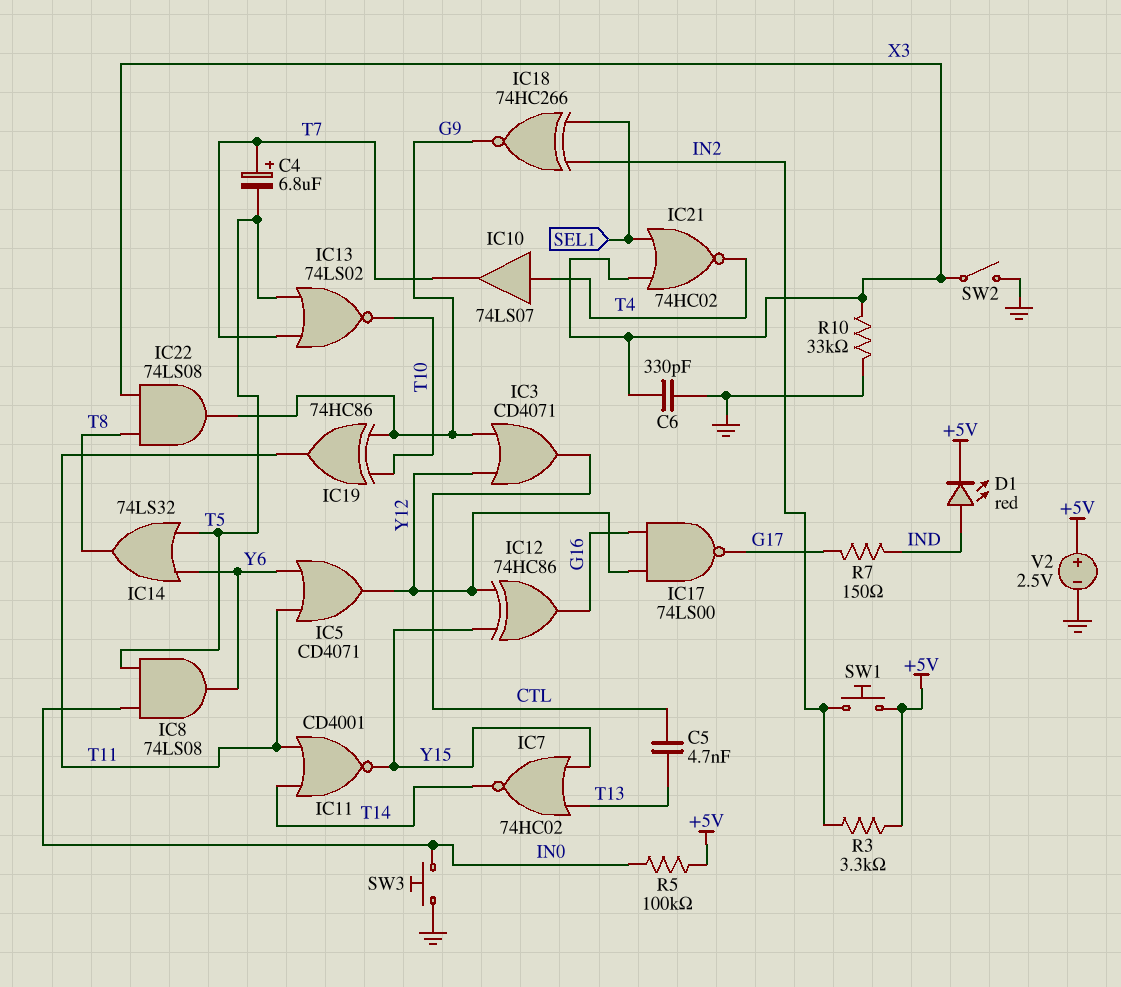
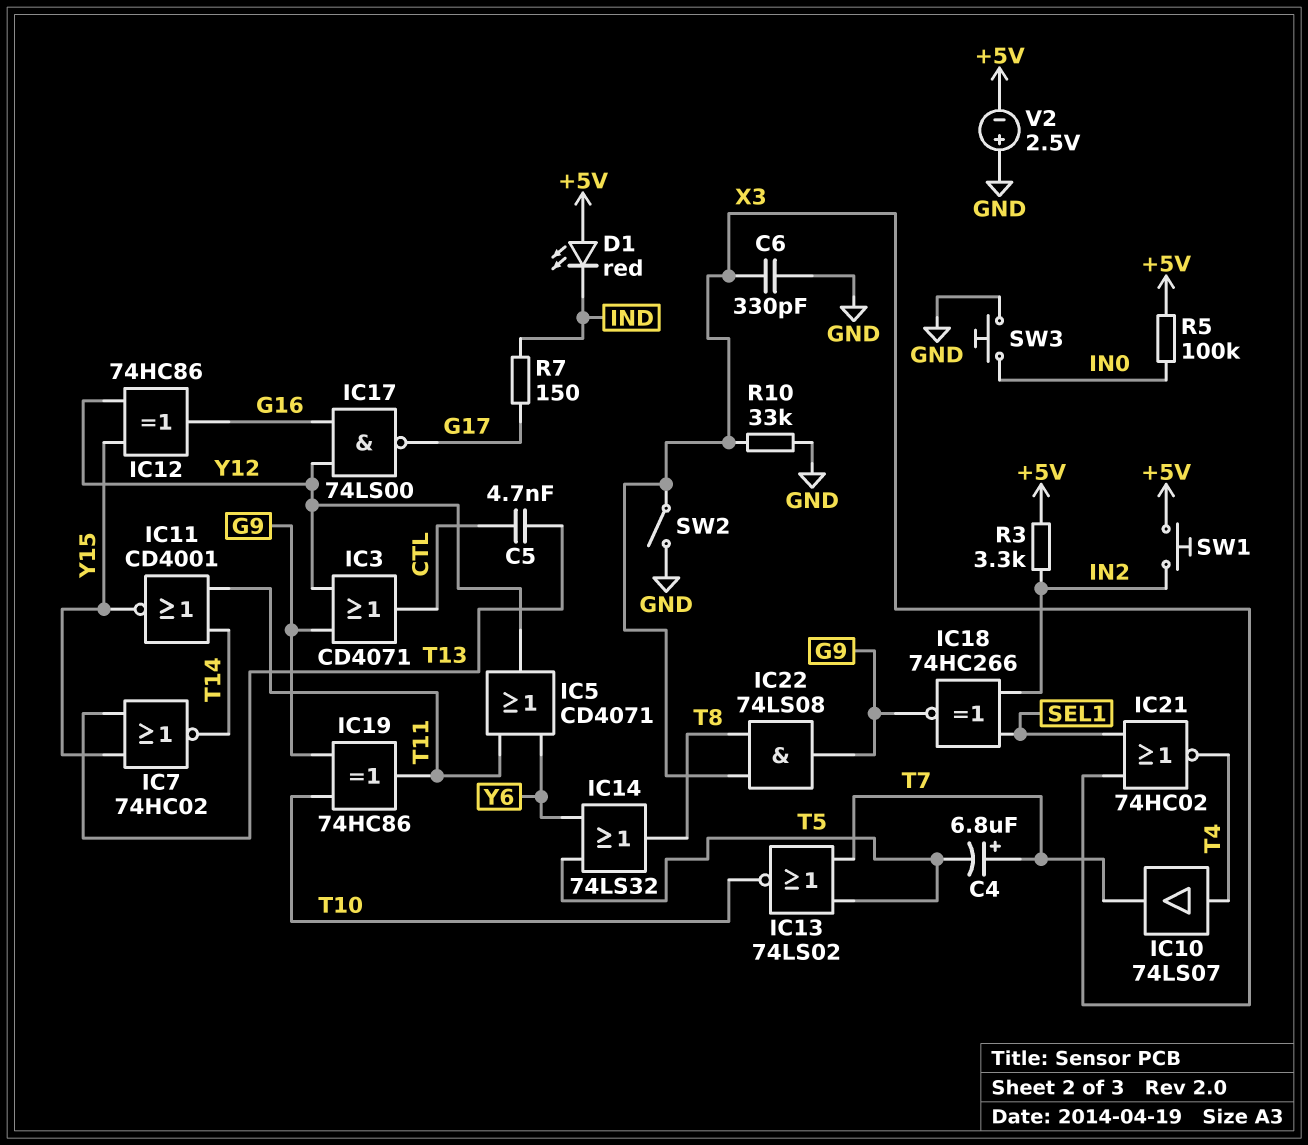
D1: LED red (A IND, K +5V) -> LED red (A +5V, K IND)
IC8: AND 74LS08 (in IN0, in T5, out Y6) -> none
V2: 2.5V (plus +5V, minus GND) -> 2.5V (plus GND, minus +5V)

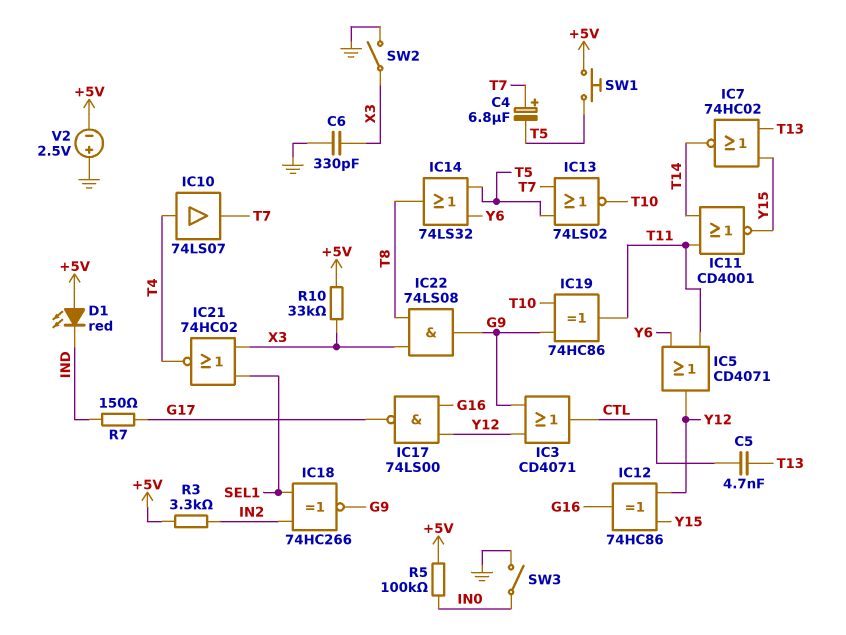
R10: 33k (GND, X3) -> 33k (+5V, X3)
SW1: button (+5V, IN2) -> button (+5V, T5)
SW3: button (GND, IN0) -> switch (GND, IN0)

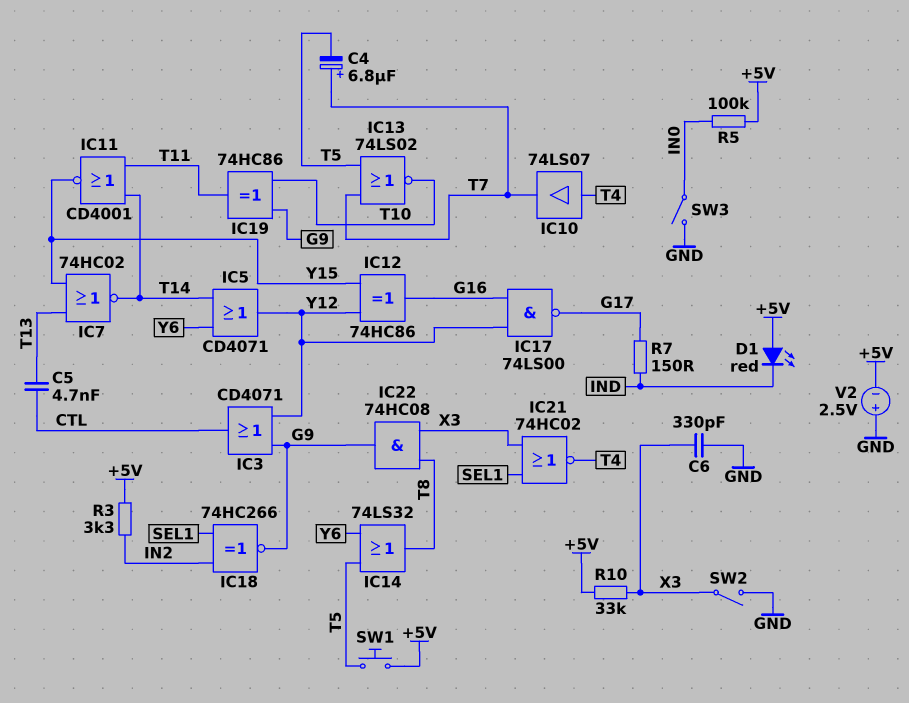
IC5: OR CD4071 (in T11, in Y6, out Y12) -> OR CD4071 (in T14, in Y6, out Y12)
IC22: AND 74LS08 (in T8, in X3, out G9) -> AND 74HC08 (in T8, in X3, out G9)

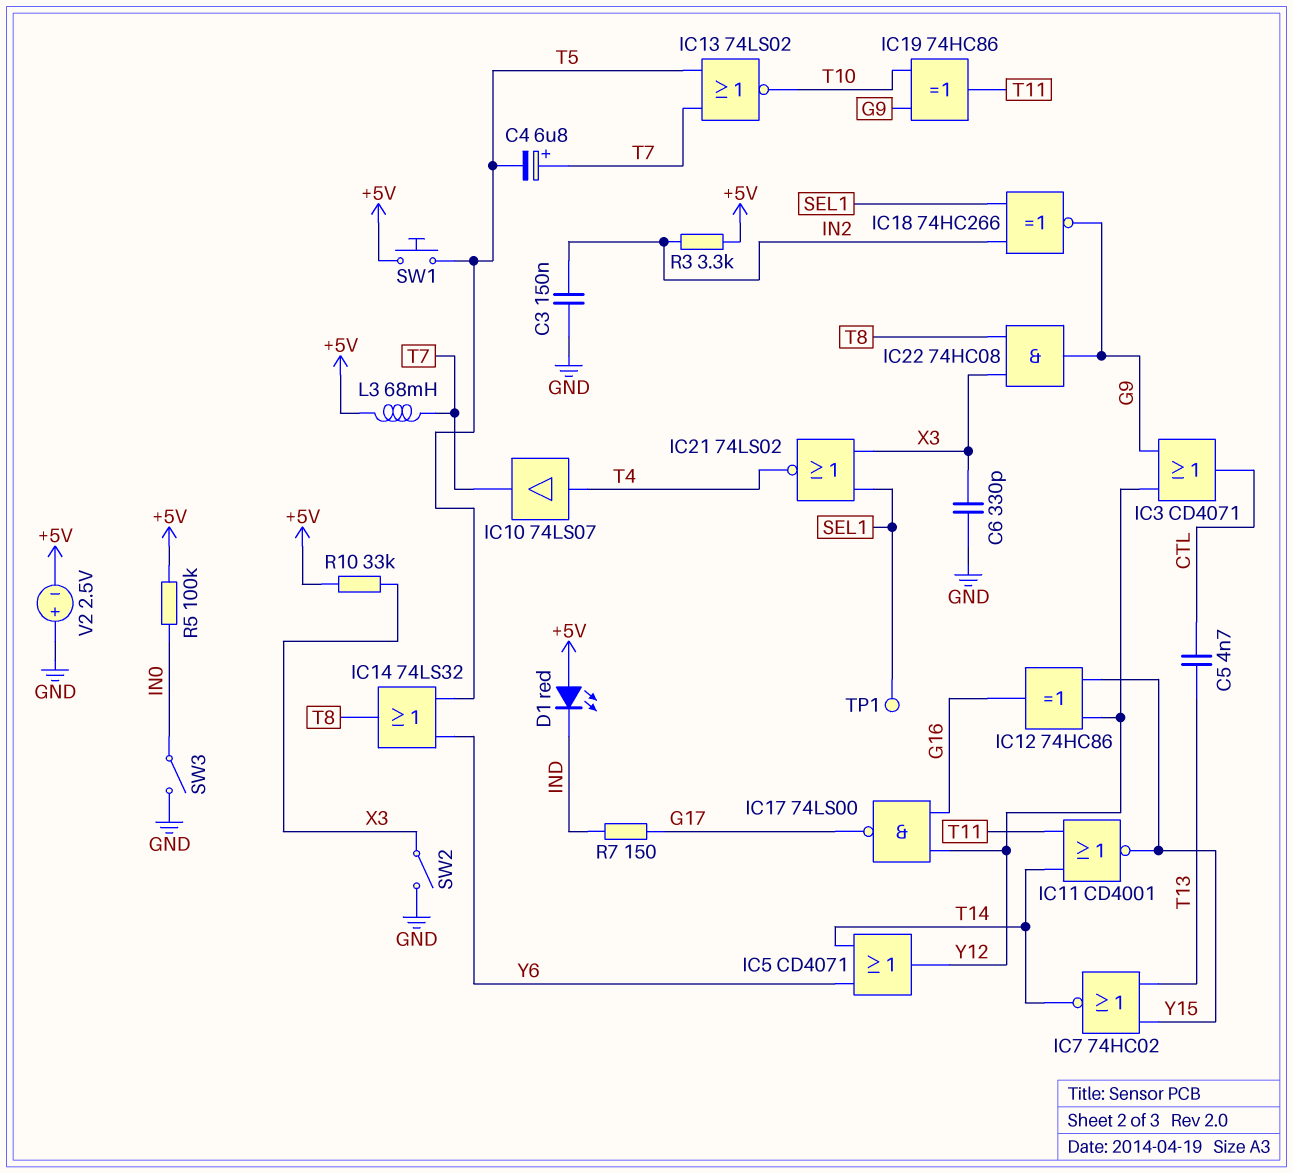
C3: none -> 150nF (GND, IN2)
IC21: NOR 74HC02 (in SEL1, in X3, out T4) -> NOR 74LS02 (in SEL1, in X3, out T4)
L3: none -> 68mH (+5V, T7)
TP1: none -> test point (SEL1)

